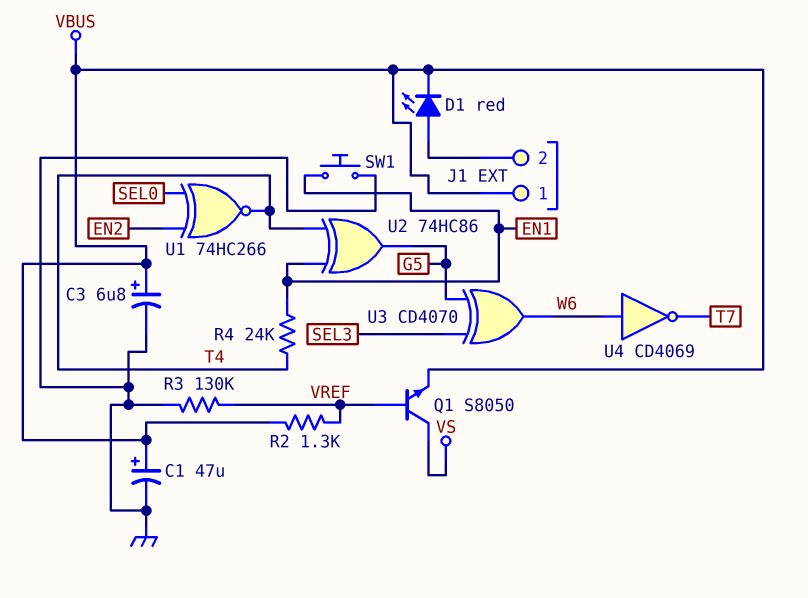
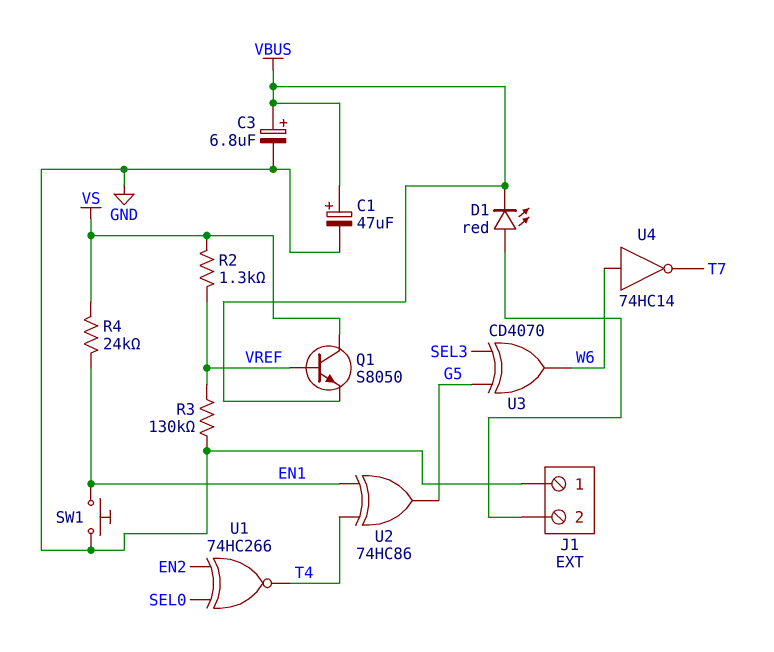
J1 pin 1: VBUS -> GND
R2: 1.3k (VBUS, VREF) -> 1.3k (VREF, VS)
R4: 24k (EN1, T4) -> 24k (EN1, VS)
U4: NOT CD4069 (in W6, out T7) -> NOT 74HC14 (in W6, out T7)

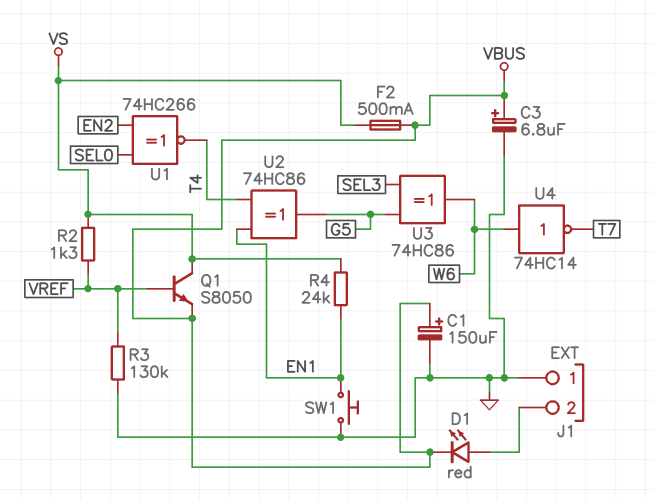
C1: 47uF (plus VBUS, minus GND) -> 150uF (plus VBUS, minus GND)
F2: none -> 500mA (VBUS, VS)
U3: XOR CD4070 (in G5, in SEL3, out W6) -> XOR 74HC86 (in G5, in SEL3, out W6)

